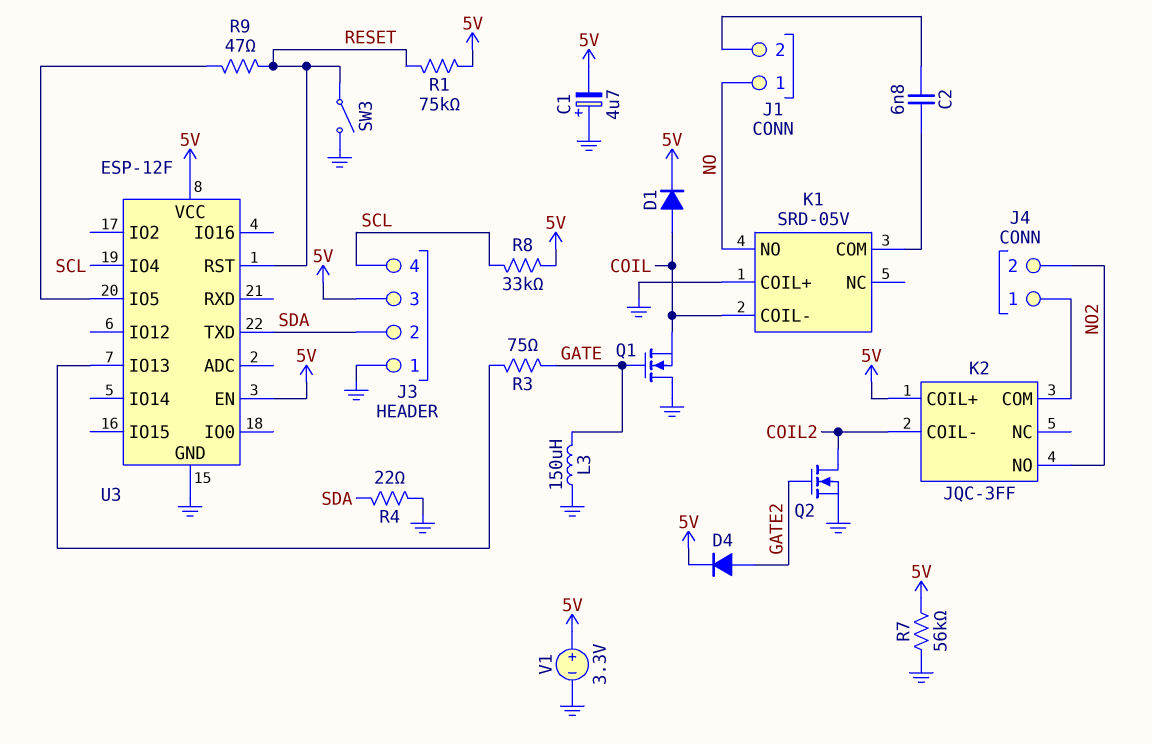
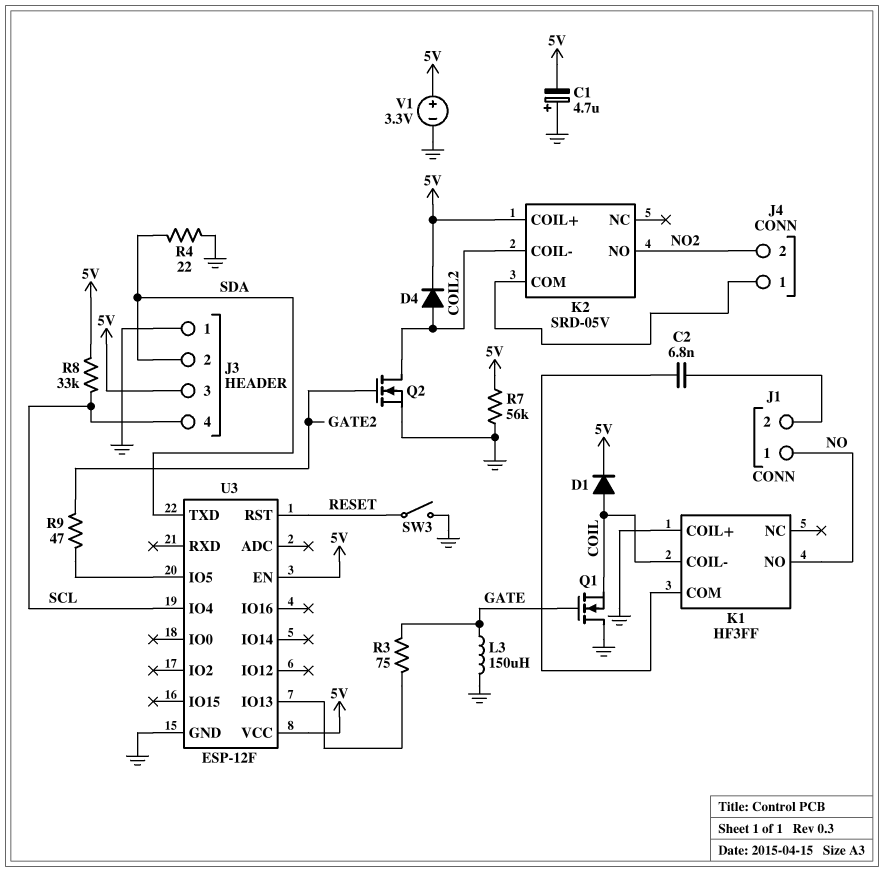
D4: diode (A GATE2, K 5V) -> diode (A COIL2, K 5V)
K1: SRD-05V -> HF3FF
K2: JQC-3FF -> SRD-05V
R1: 75k (5V, RESET) -> none
R9: 47 (RESET, U3/IO5) -> 47 (GATE2, U3/IO5)

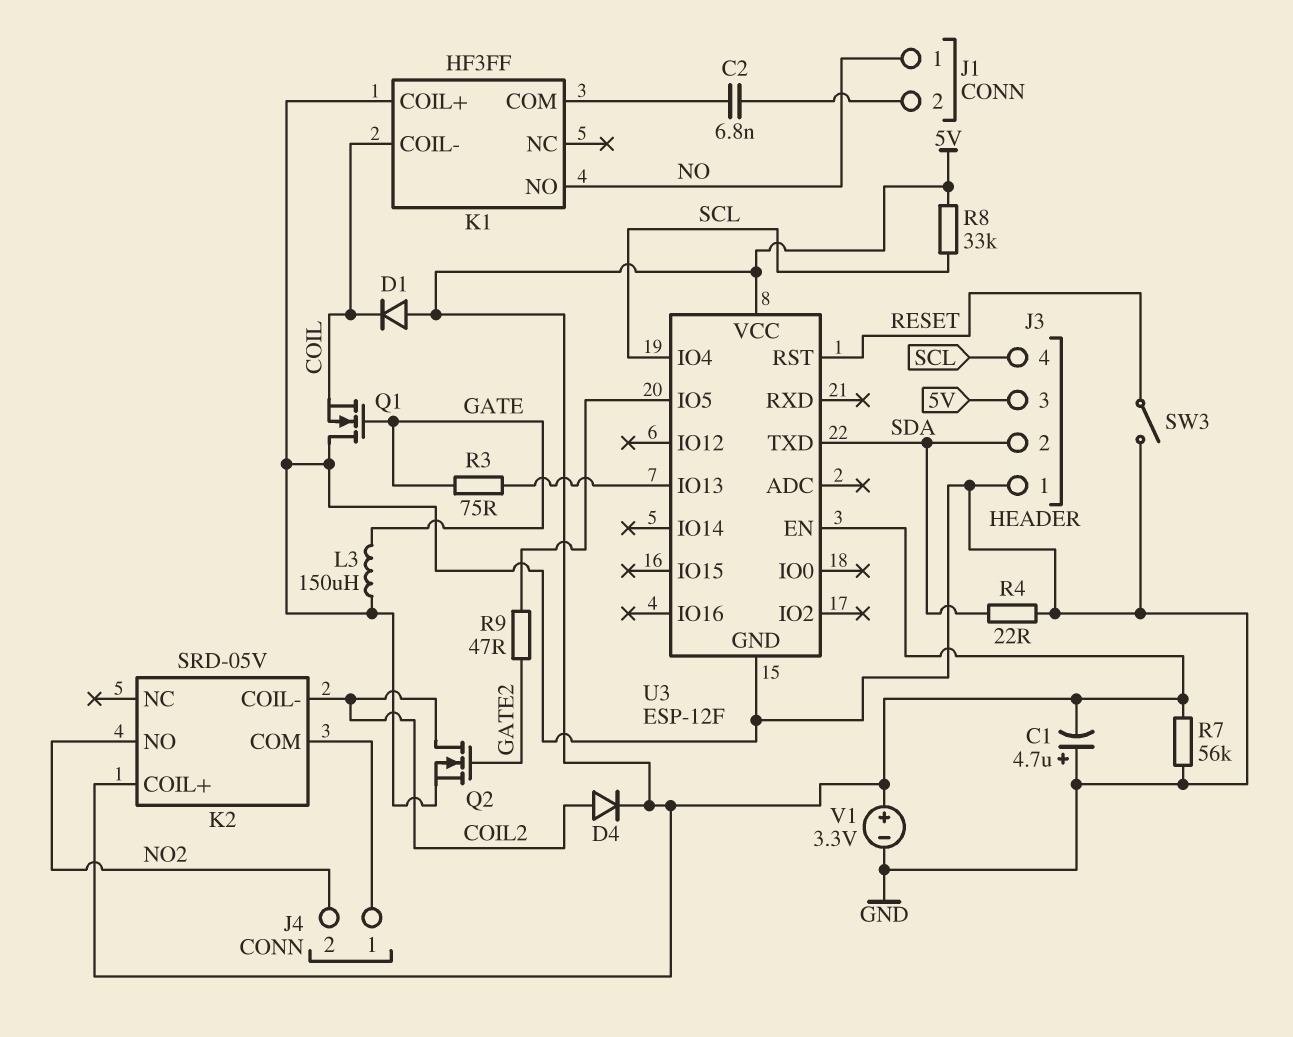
D1: diode (A COIL, K 5V) -> diode (A 5V, K COIL)

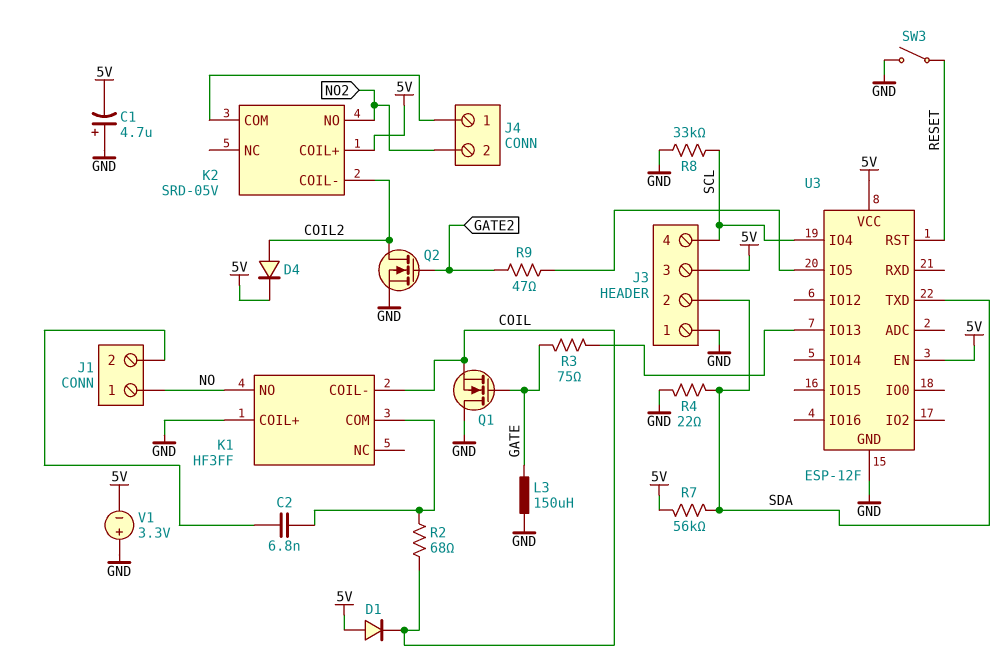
R2: none -> 68 (COIL, K1/COM)
R7: 56k (5V, GND) -> 56k (5V, SDA)
R8: 33k (5V, SCL) -> 33k (GND, SCL)
V1: 3.3V (plus 5V, minus GND) -> 3.3V (plus GND, minus 5V)

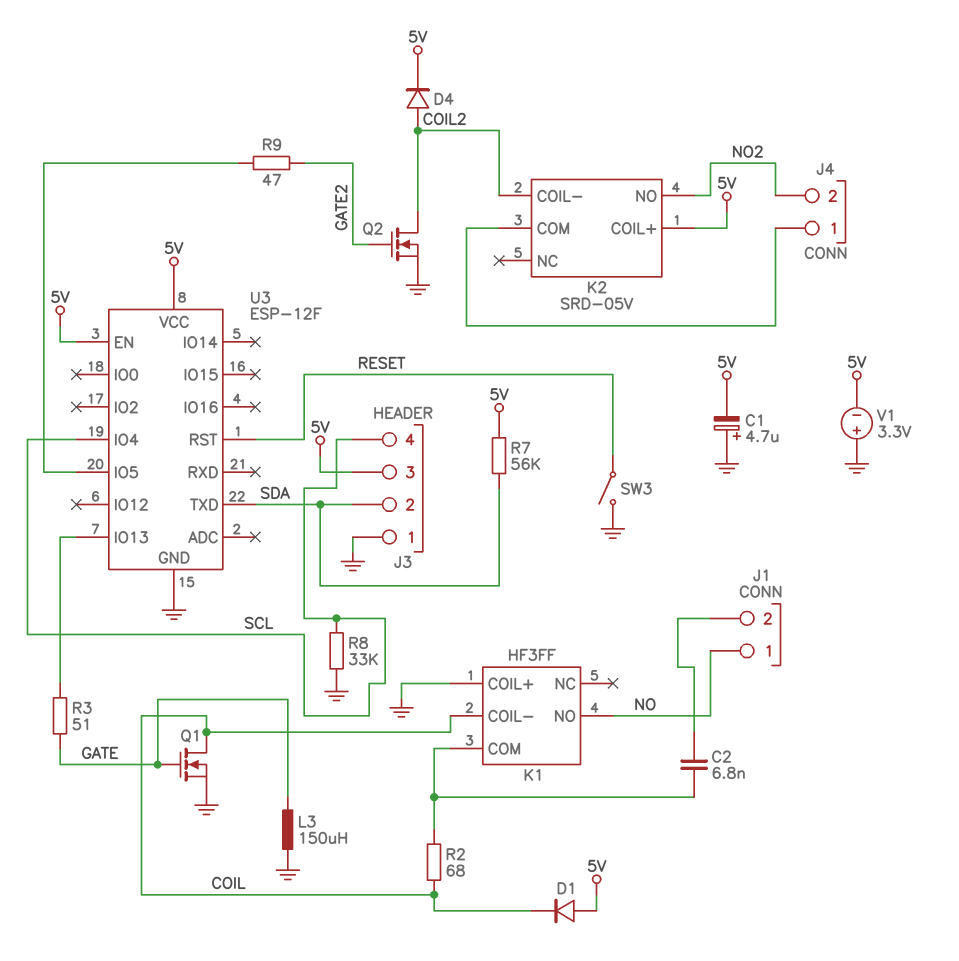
Q1: NMOS (G GATE, D GND, S COIL) -> NMOS (G GATE, D COIL, S GND)
R3: 75 (GATE, U3/IO13) -> 51 (GATE, U3/IO13)
R4: 22 (GND, SDA) -> none

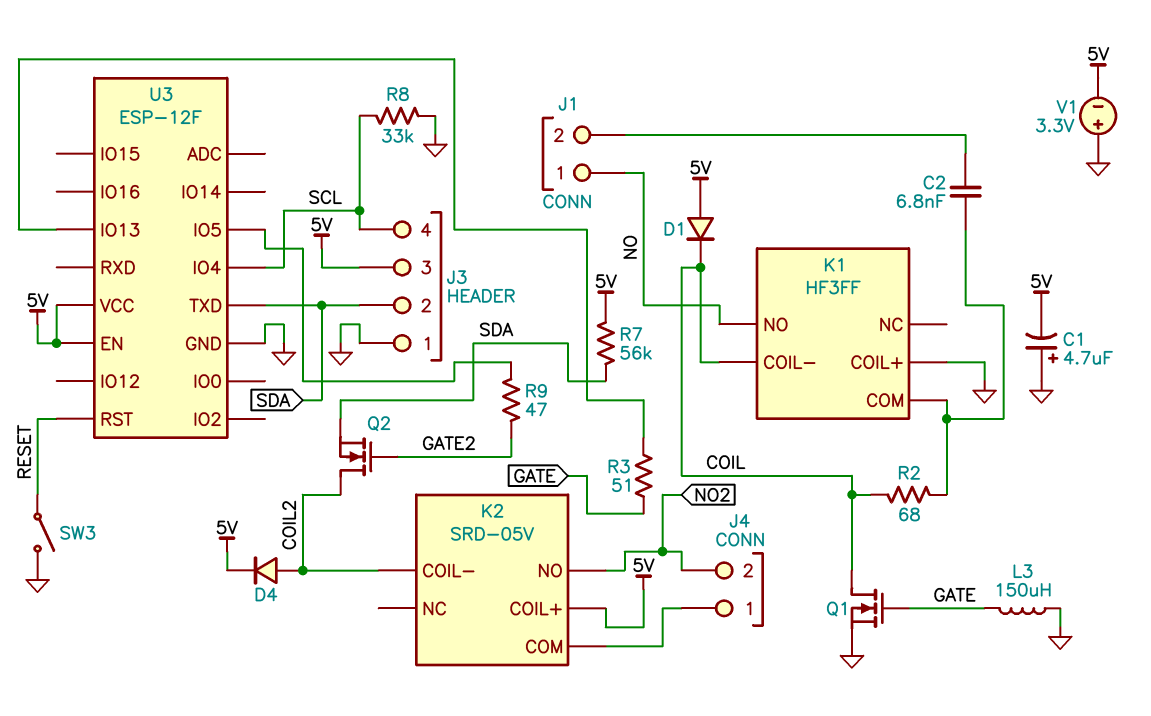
Q2: NMOS (G GATE2, D COIL2, S GND) -> NMOS (G GATE2, D COIL2, S SDA)

